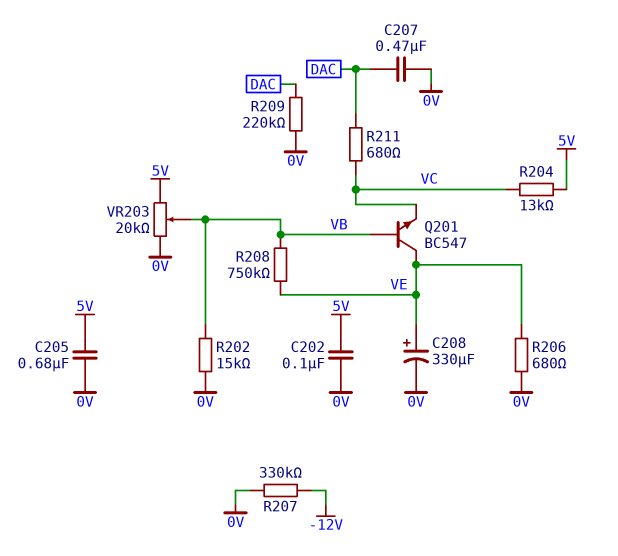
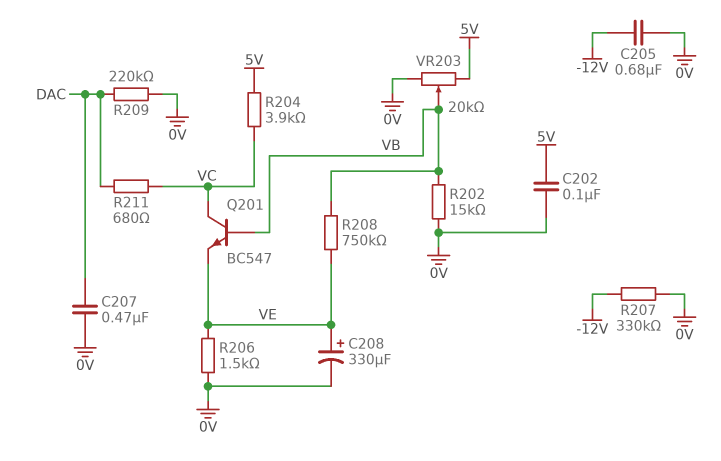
C205: 680nF (0V, 5V) -> 680nF (-12V, 0V)
Q201: NPN BC547 (B VB, C VE, E VC) -> NPN BC547 (B VB, C VC, E VE)
R204: 13k (5V, VC) -> 3.9k (5V, VC)
R206: 680 (0V, VE) -> 1.5k (0V, VE)

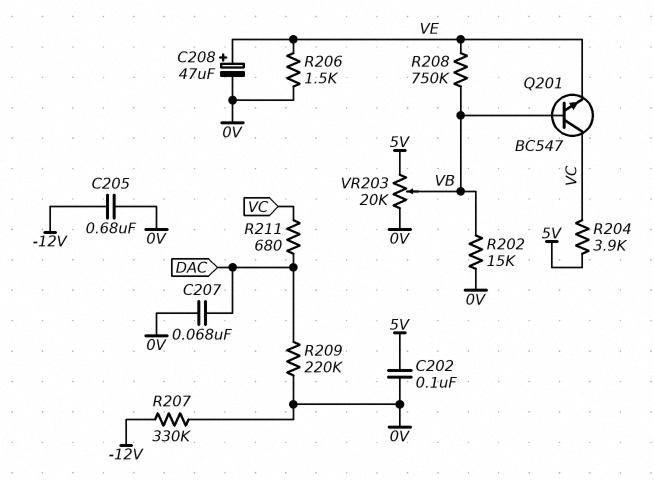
C207: 470nF (0V, DAC) -> 68nF (0V, DAC)
C208: 330uF (plus VE, minus 0V) -> 47uF (plus VE, minus 0V)

